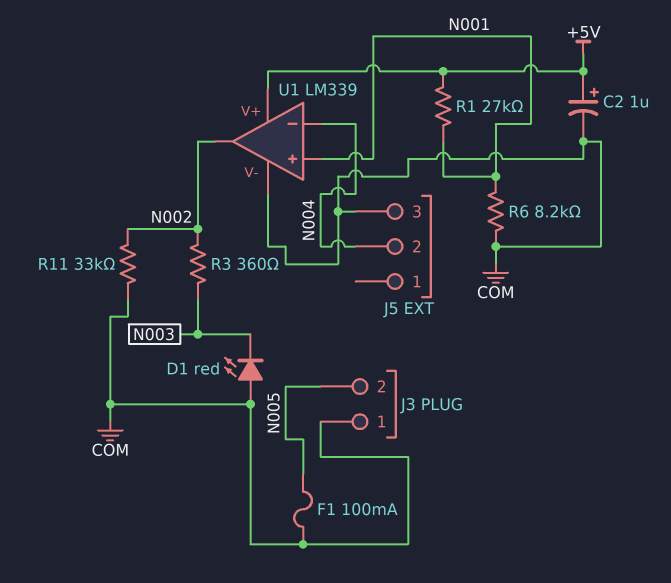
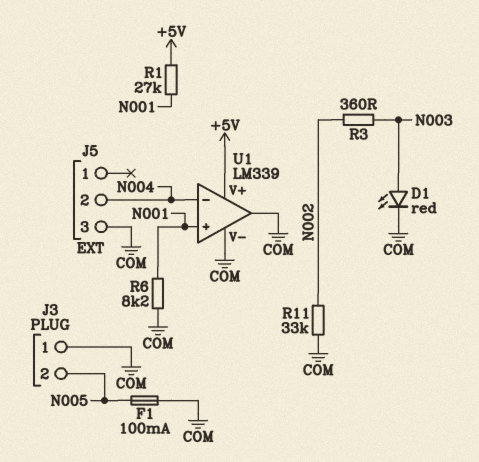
C2: 1uF (plus +5V, minus COM) -> none
D1: LED red (A COM, K N003) -> LED red (A N003, K COM)
U1 pin out: N002 -> COM

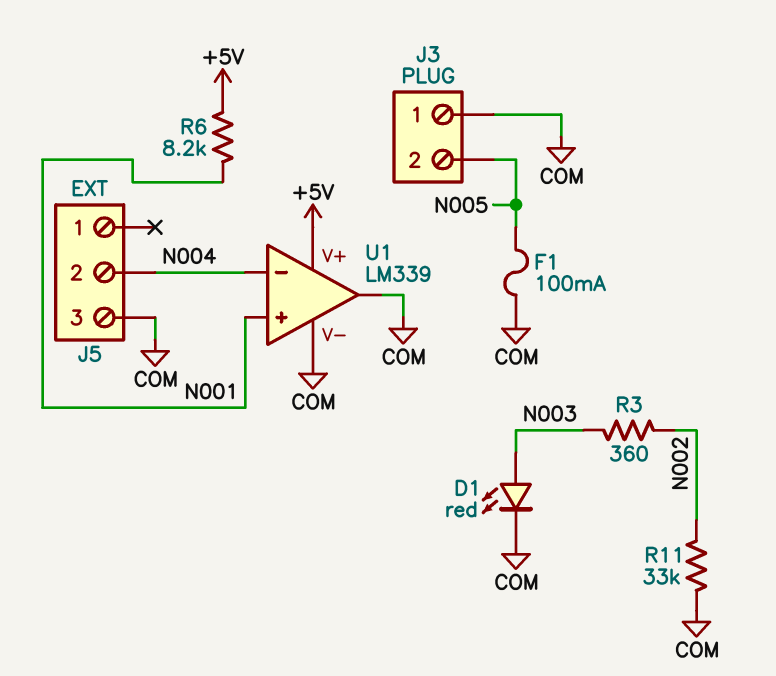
R1: 27k (+5V, N001) -> none
R6: 8.2k (COM, N001) -> 8.2k (+5V, N001)

